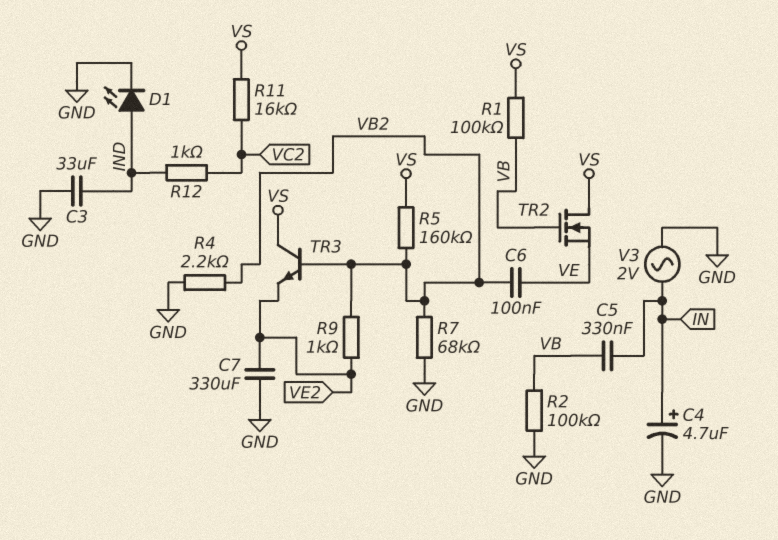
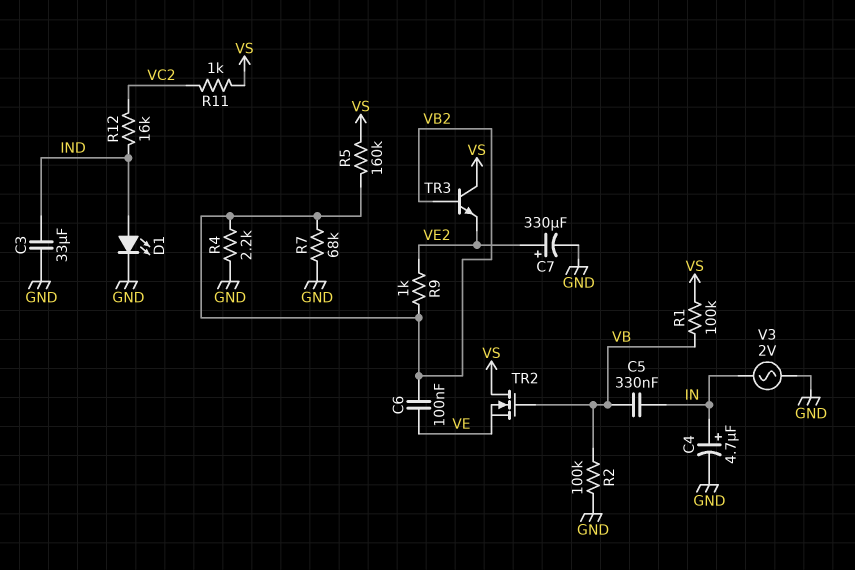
C7: 330uF (GND, VE2) -> 330uF (plus VE2, minus GND)
R11: 16k (VC2, VS) -> 1k (VC2, VS)
R12: 1k (IND, VC2) -> 16k (IND, VC2)

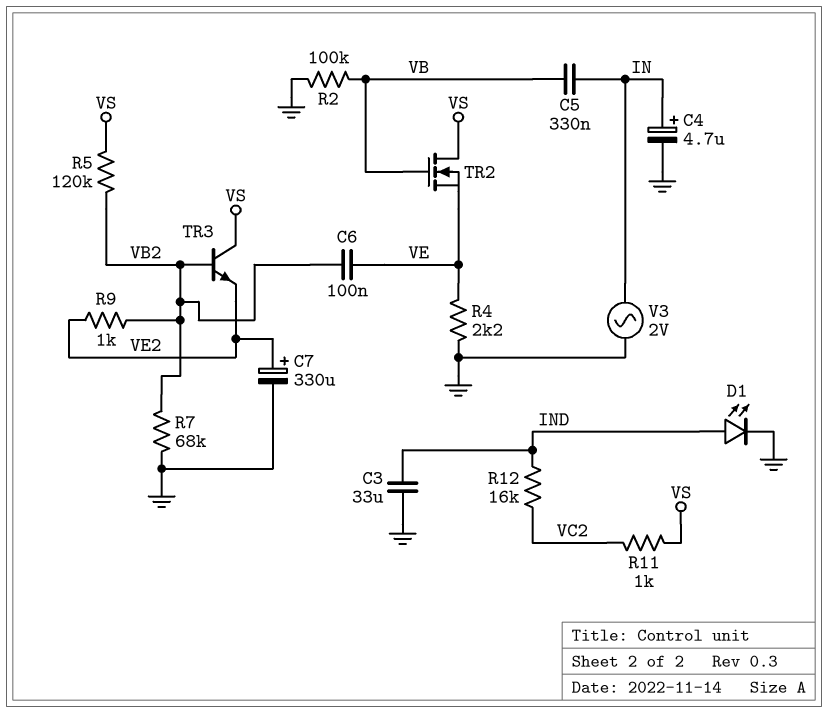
R1: 100k (VB, VS) -> none
R4: 2.2k (GND, VB2) -> 2.2k (GND, VE)
R5: 160k (VB2, VS) -> 120k (VB2, VS)

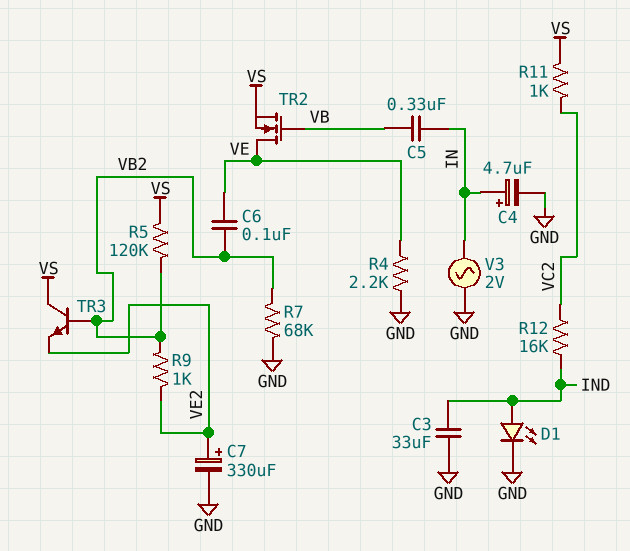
R2: 100k (GND, VB) -> none
TR2: NMOS (G VB, D VS, S VE) -> NMOS (G VB, D VE, S VS)

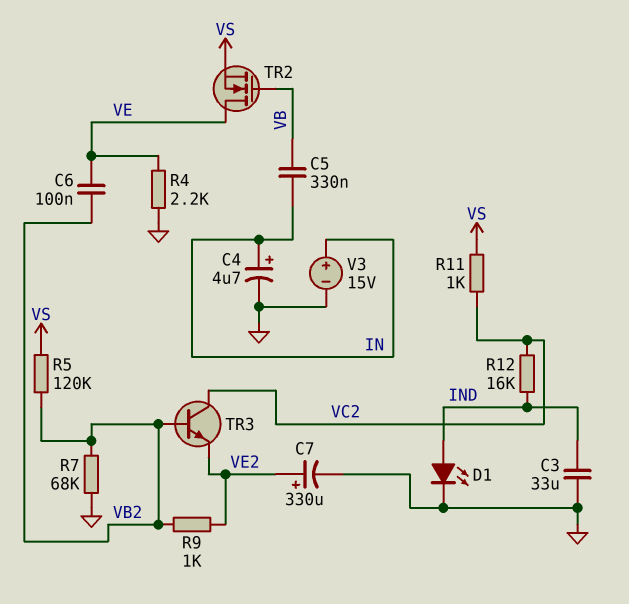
TR3: NPN (B VB2, C VS, E VE2) -> NPN (B VB2, C VC2, E VE2)
V3: AC 2V (GND, IN) -> 15V (plus IN, minus GND)

